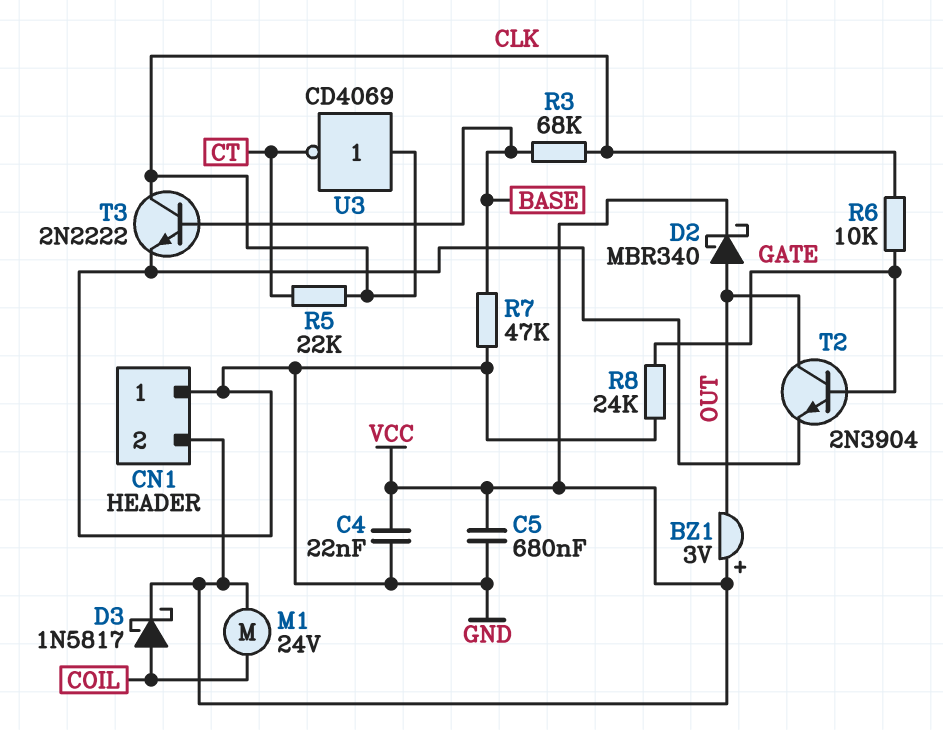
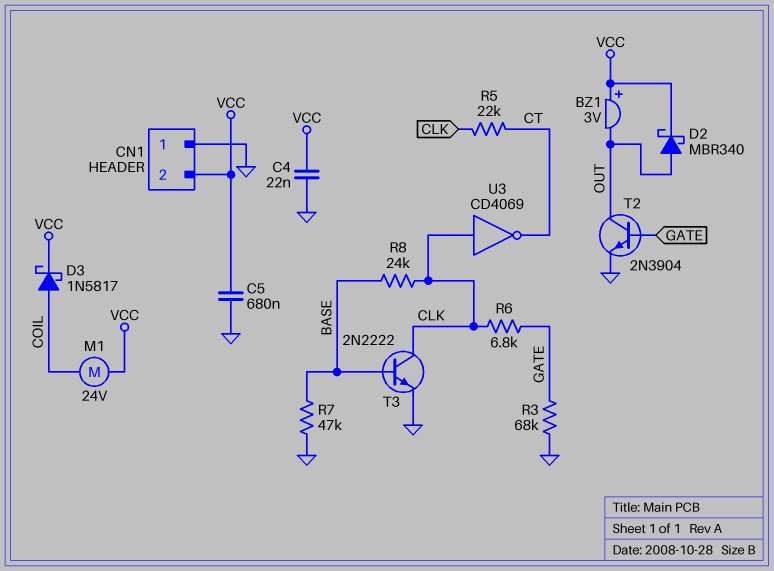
R3: 68k (BASE, CLK) -> 68k (GATE, GND)
R6: 10k (CLK, GATE) -> 6.8k (CLK, GATE)
R8: 24k (GATE, GND) -> 24k (BASE, CLK)

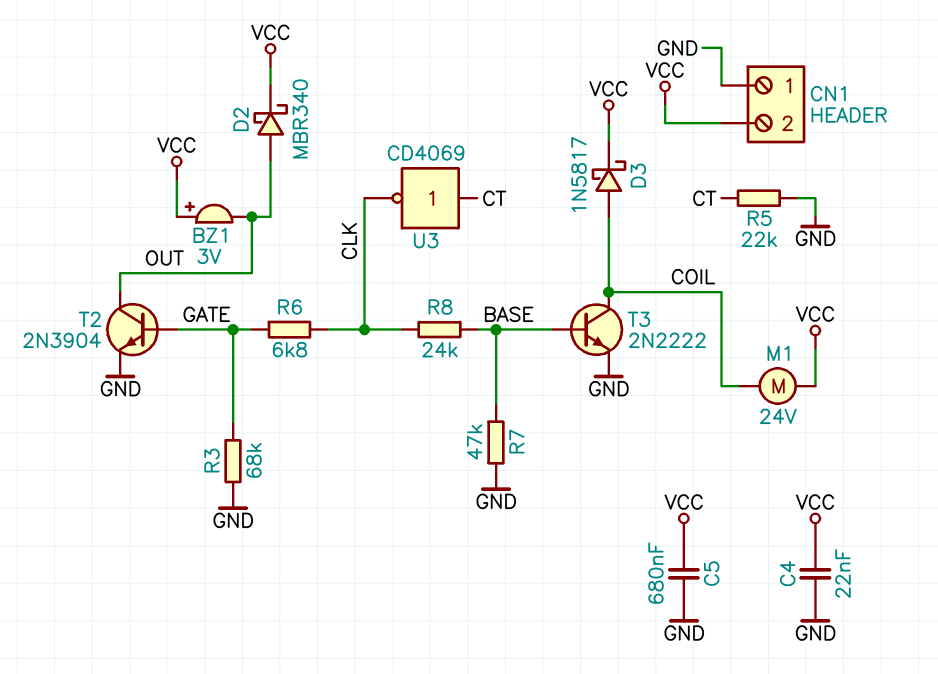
R5: 22k (CLK, CT) -> 22k (CT, GND)
T3: NPN 2N2222 (B BASE, C CLK, E GND) -> NPN 2N2222 (B BASE, C COIL, E GND)
U3: NOT CD4069 (in CLK, out CT) -> NOT CD4069 (in CT, out CLK)

